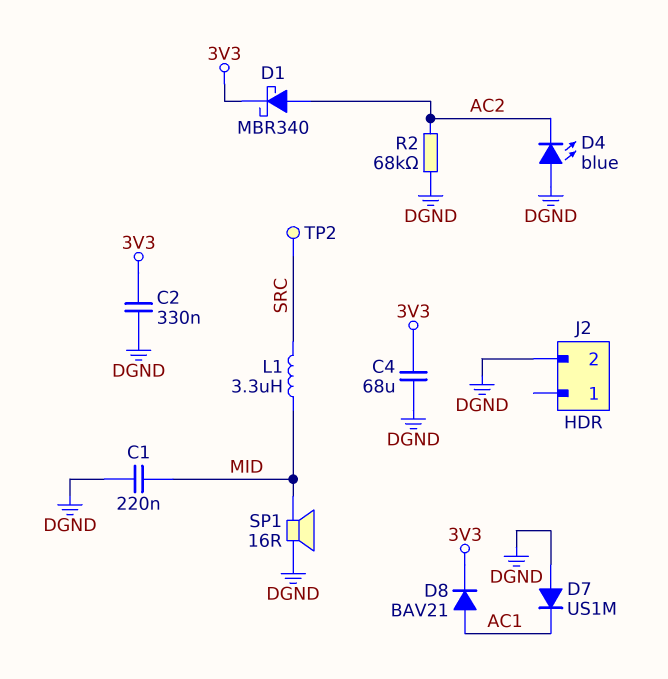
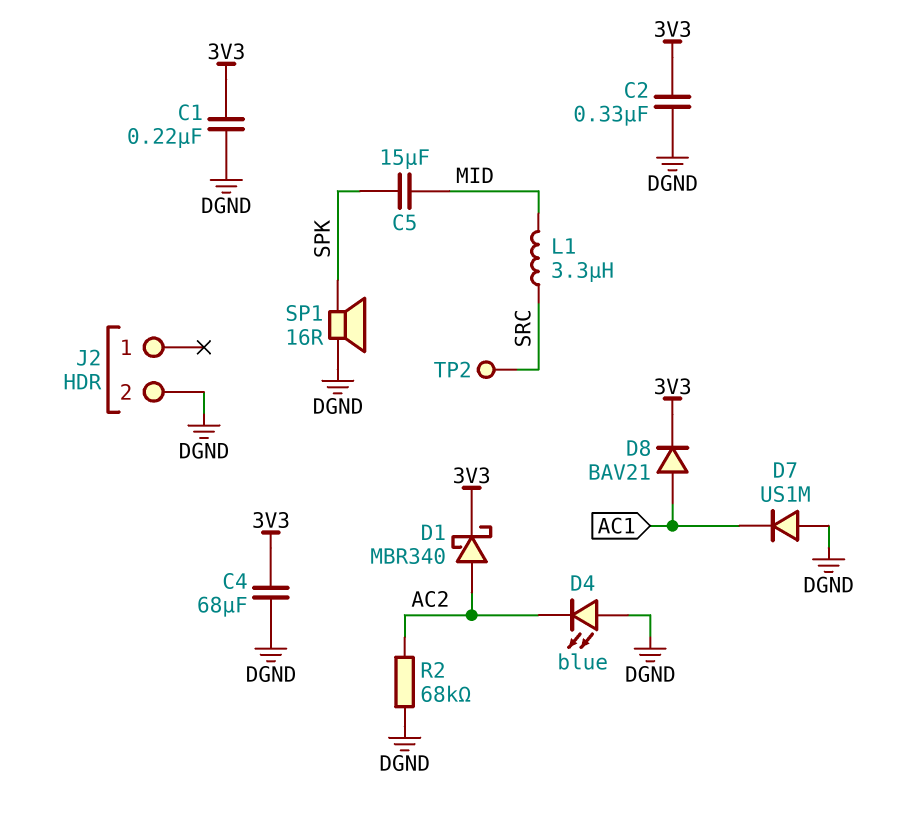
C1: 220nF (DGND, MID) -> 220nF (3V3, DGND)
C5: none -> 15uF (MID, SPK)
SP1: speaker 16R (DGND, MID) -> speaker 16R (DGND, SPK)

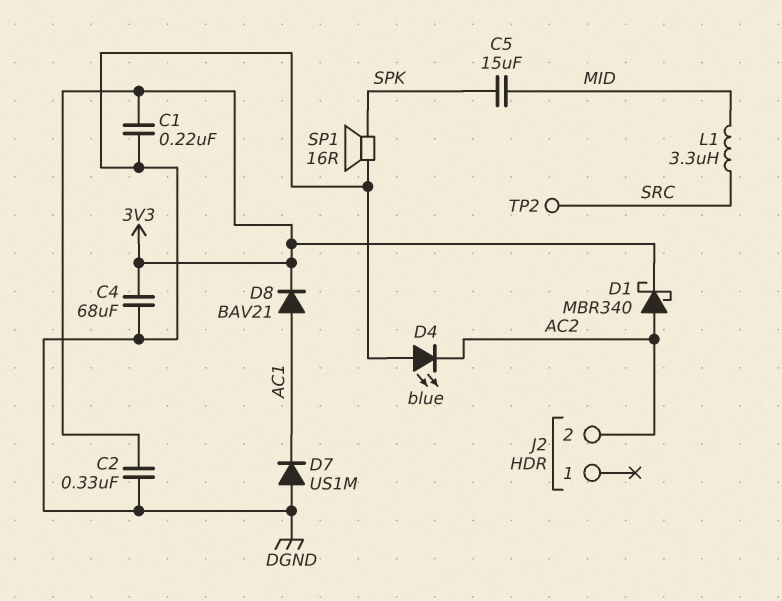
J2 pin 2: DGND -> AC2
R2: 68k (AC2, DGND) -> none

